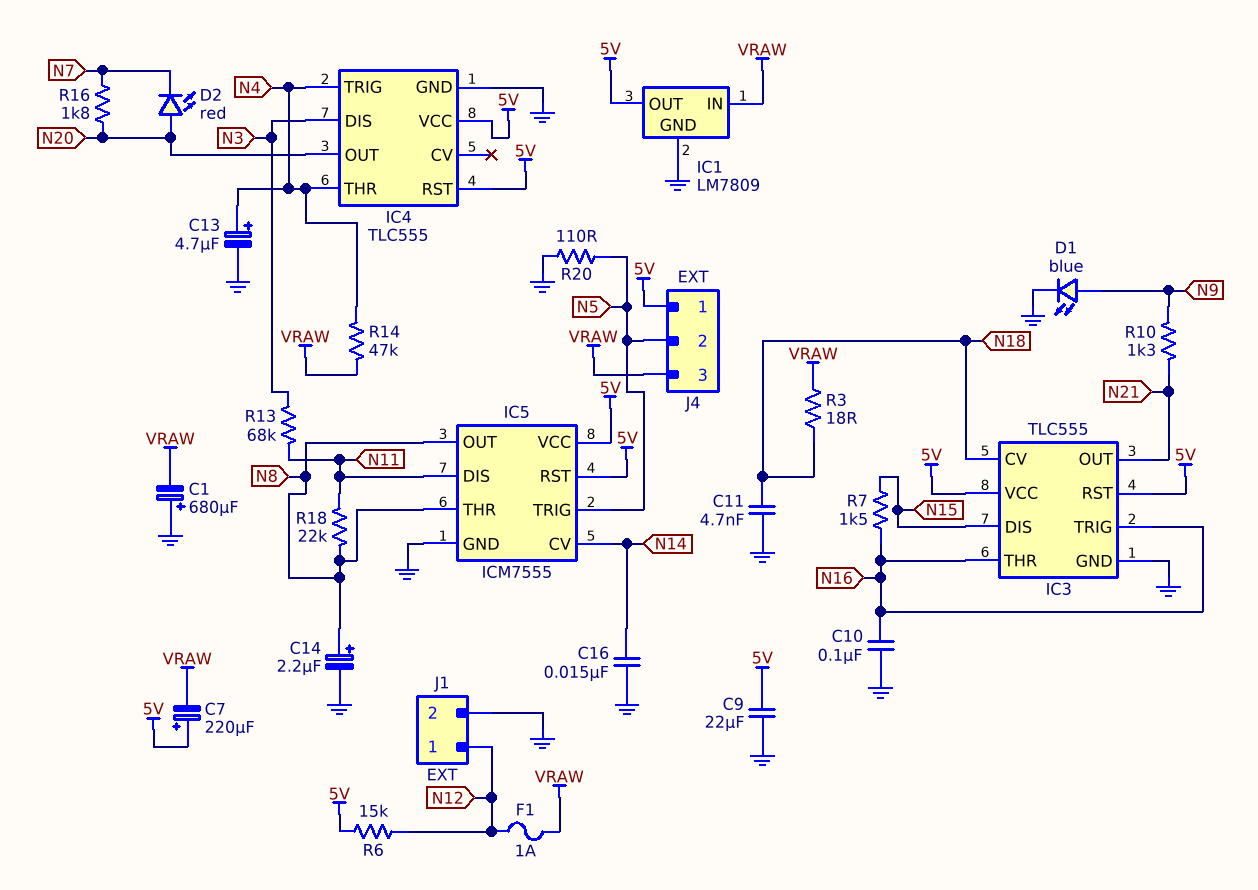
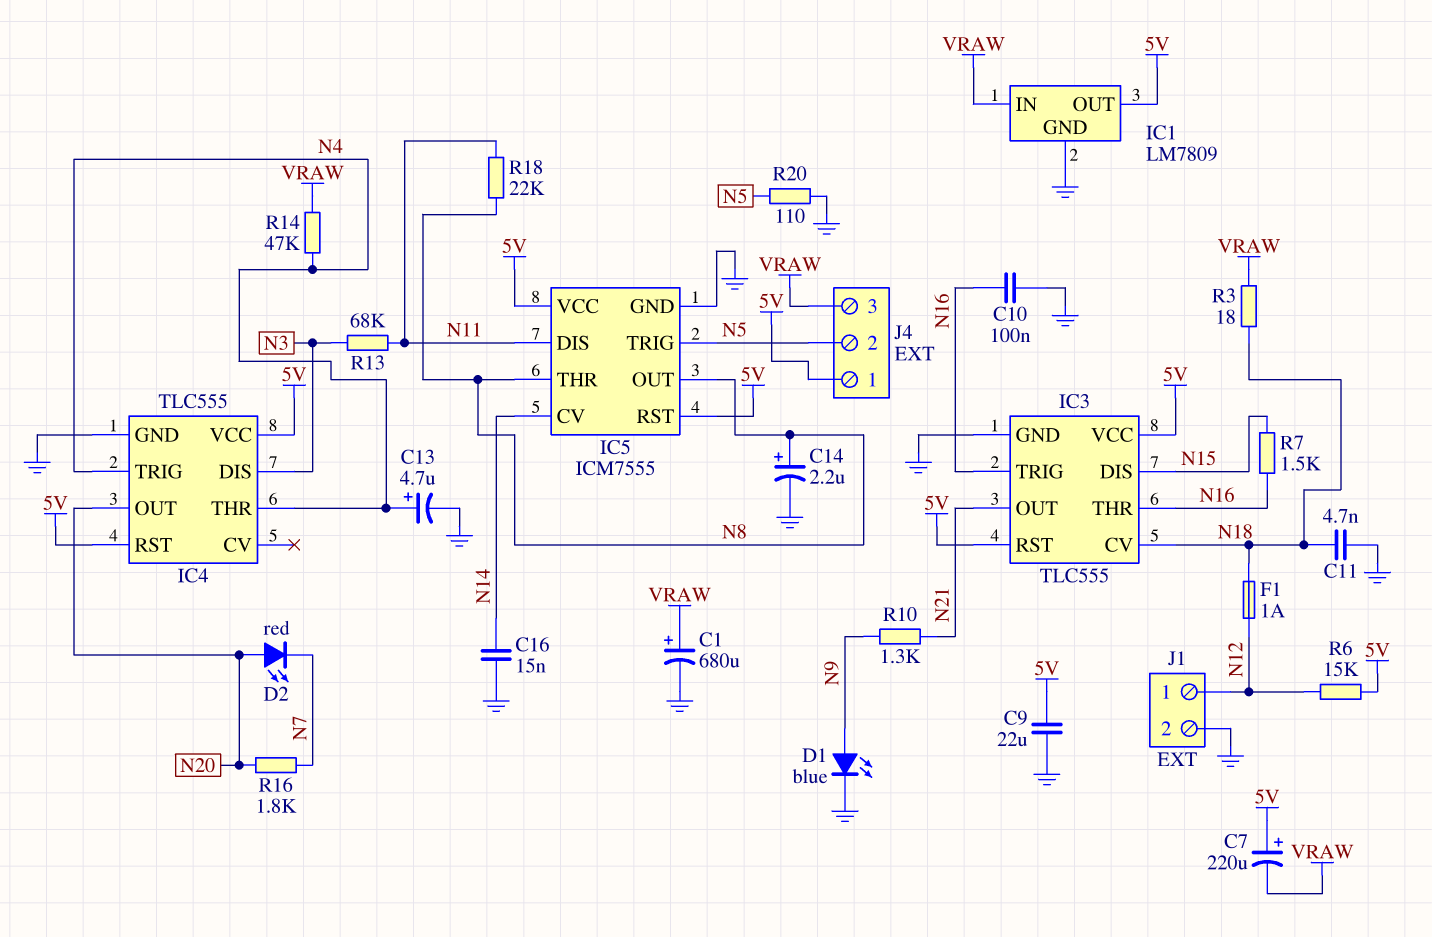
C1: 680uF (plus GND, minus VRAW) -> 680uF (plus VRAW, minus GND)
F1: 1A (N12, VRAW) -> 1A (N12, N18)

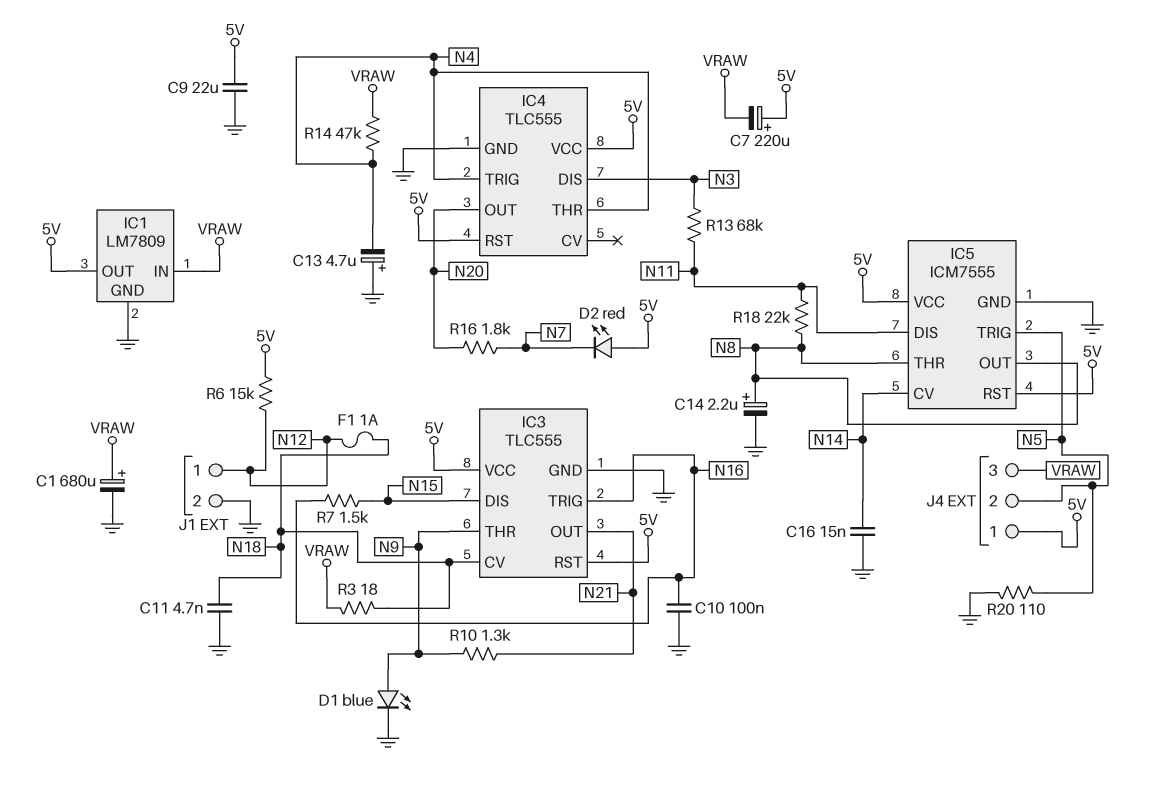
C13: 4.7uF (plus N4, minus GND) -> 4.7uF (plus GND, minus N4)
D2: LED red (A N20, K N7) -> LED red (A 5V, K N7)
IC3 pin THR: N16 -> N9

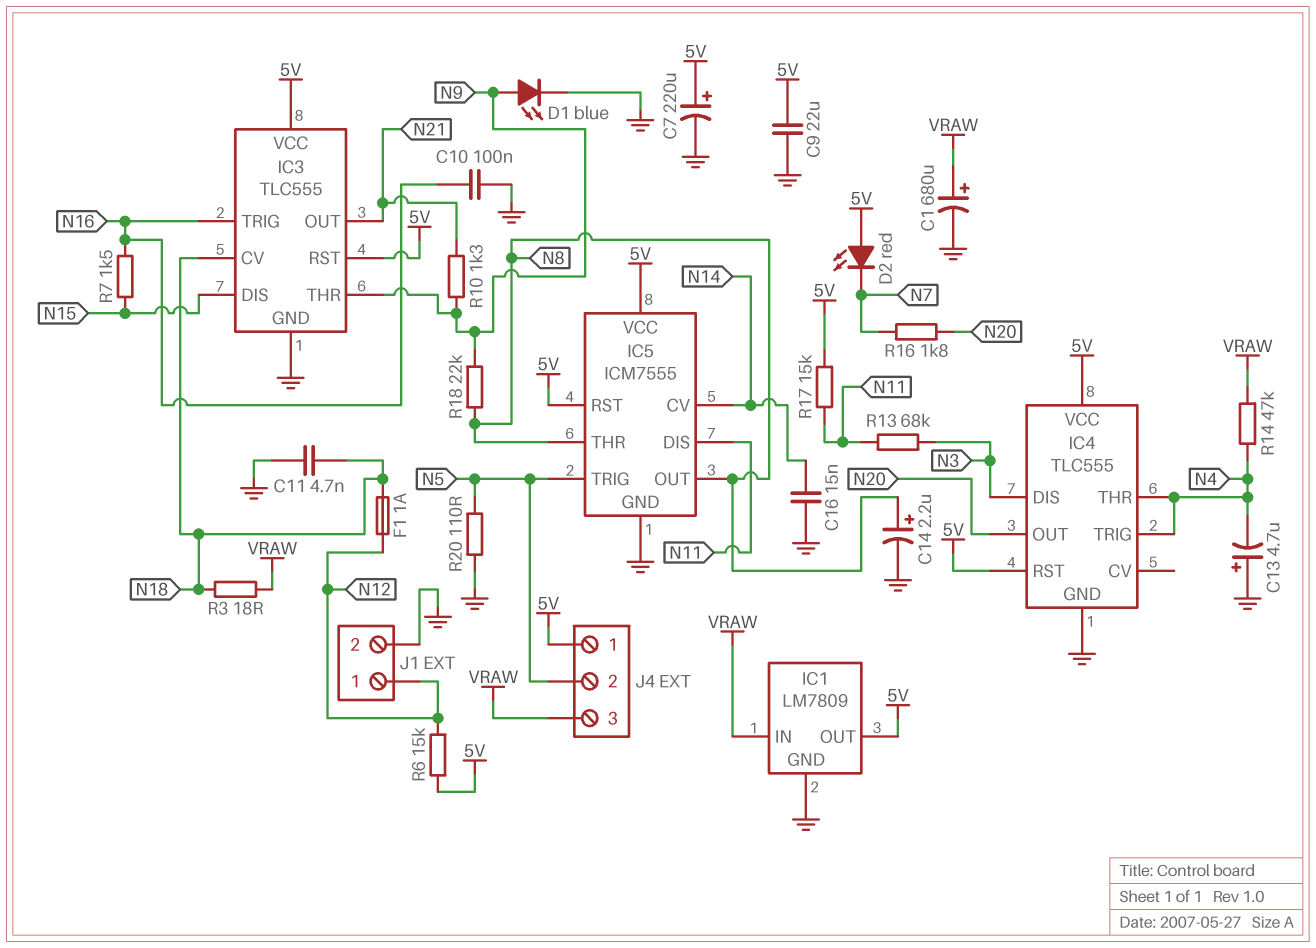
C7: 220uF (plus 5V, minus VRAW) -> 220uF (plus 5V, minus GND)
R17: none -> 15k (5V, N11)
R18: 22k (N8, N11) -> 22k (N8, N9)

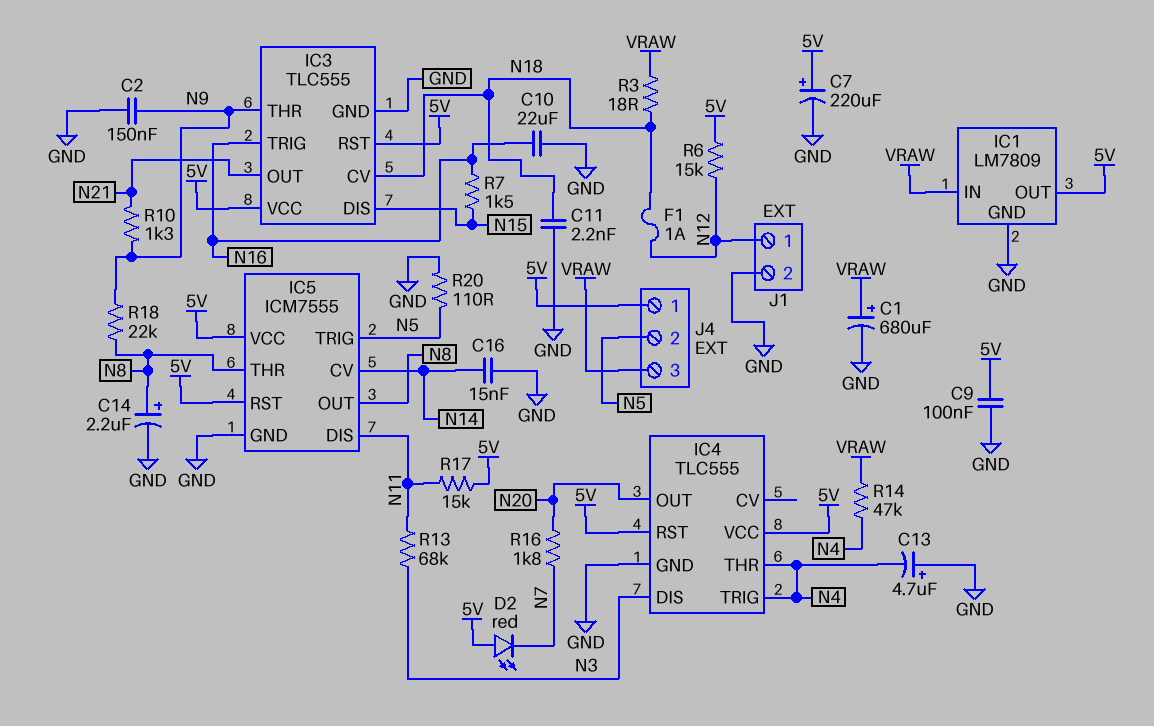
C2: none -> 150nF (GND, N9)
C9: 22uF (5V, GND) -> 100nF (5V, GND)
C10: 100nF (GND, N16) -> 22uF (GND, N16)
C11: 4.7nF (GND, N18) -> 2.2nF (GND, N18)
D1: LED blue (A N9, K GND) -> none

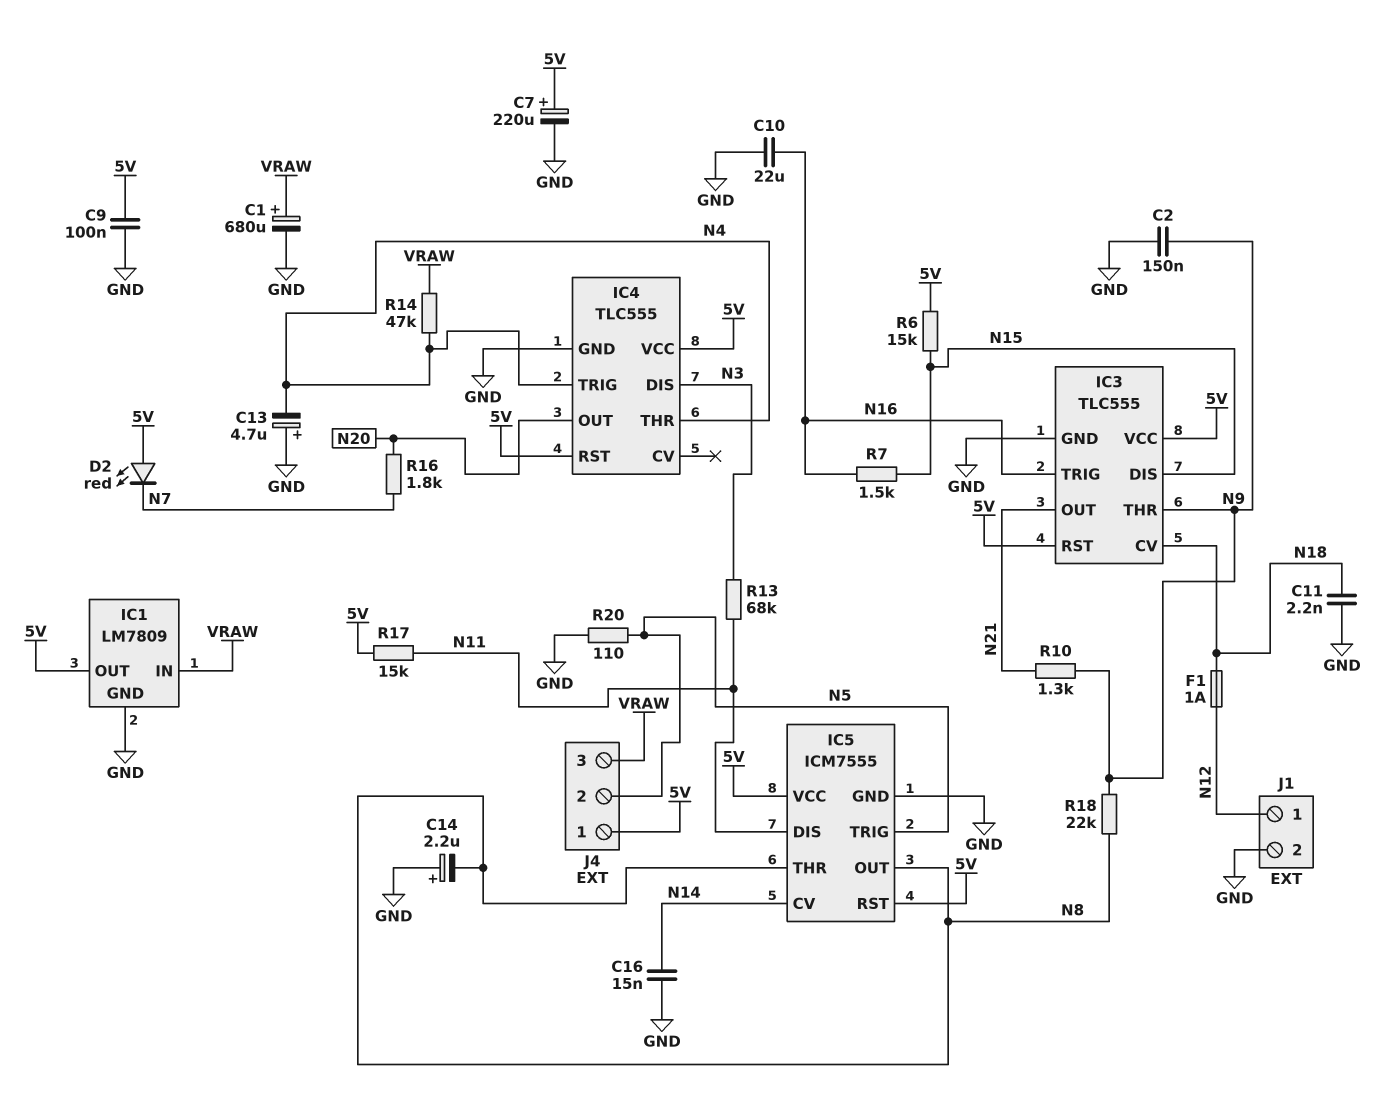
C14: 2.2uF (plus N8, minus GND) -> 2.2uF (plus GND, minus N8)
R3: 18 (N18, VRAW) -> none
R6: 15k (5V, N12) -> 15k (5V, N15)

